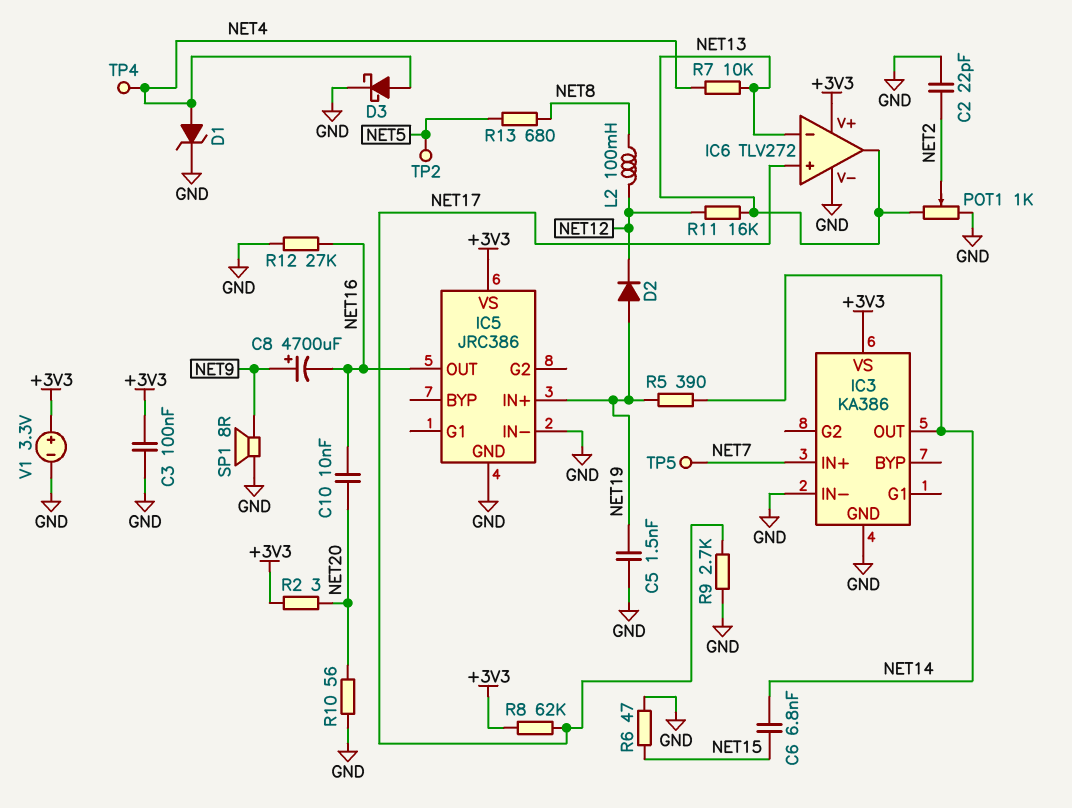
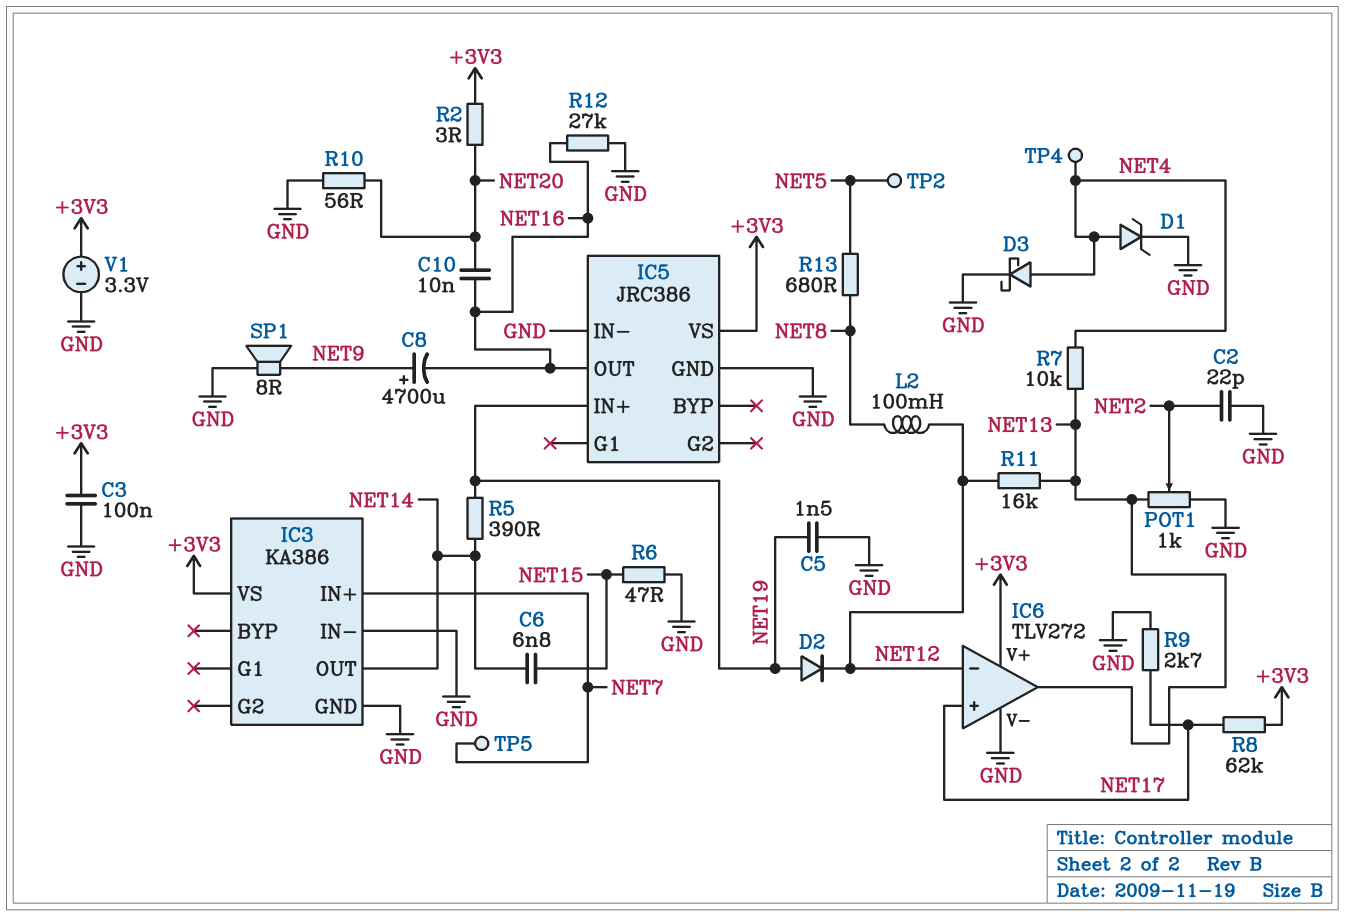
IC6 pin in-: NET13 -> NET12

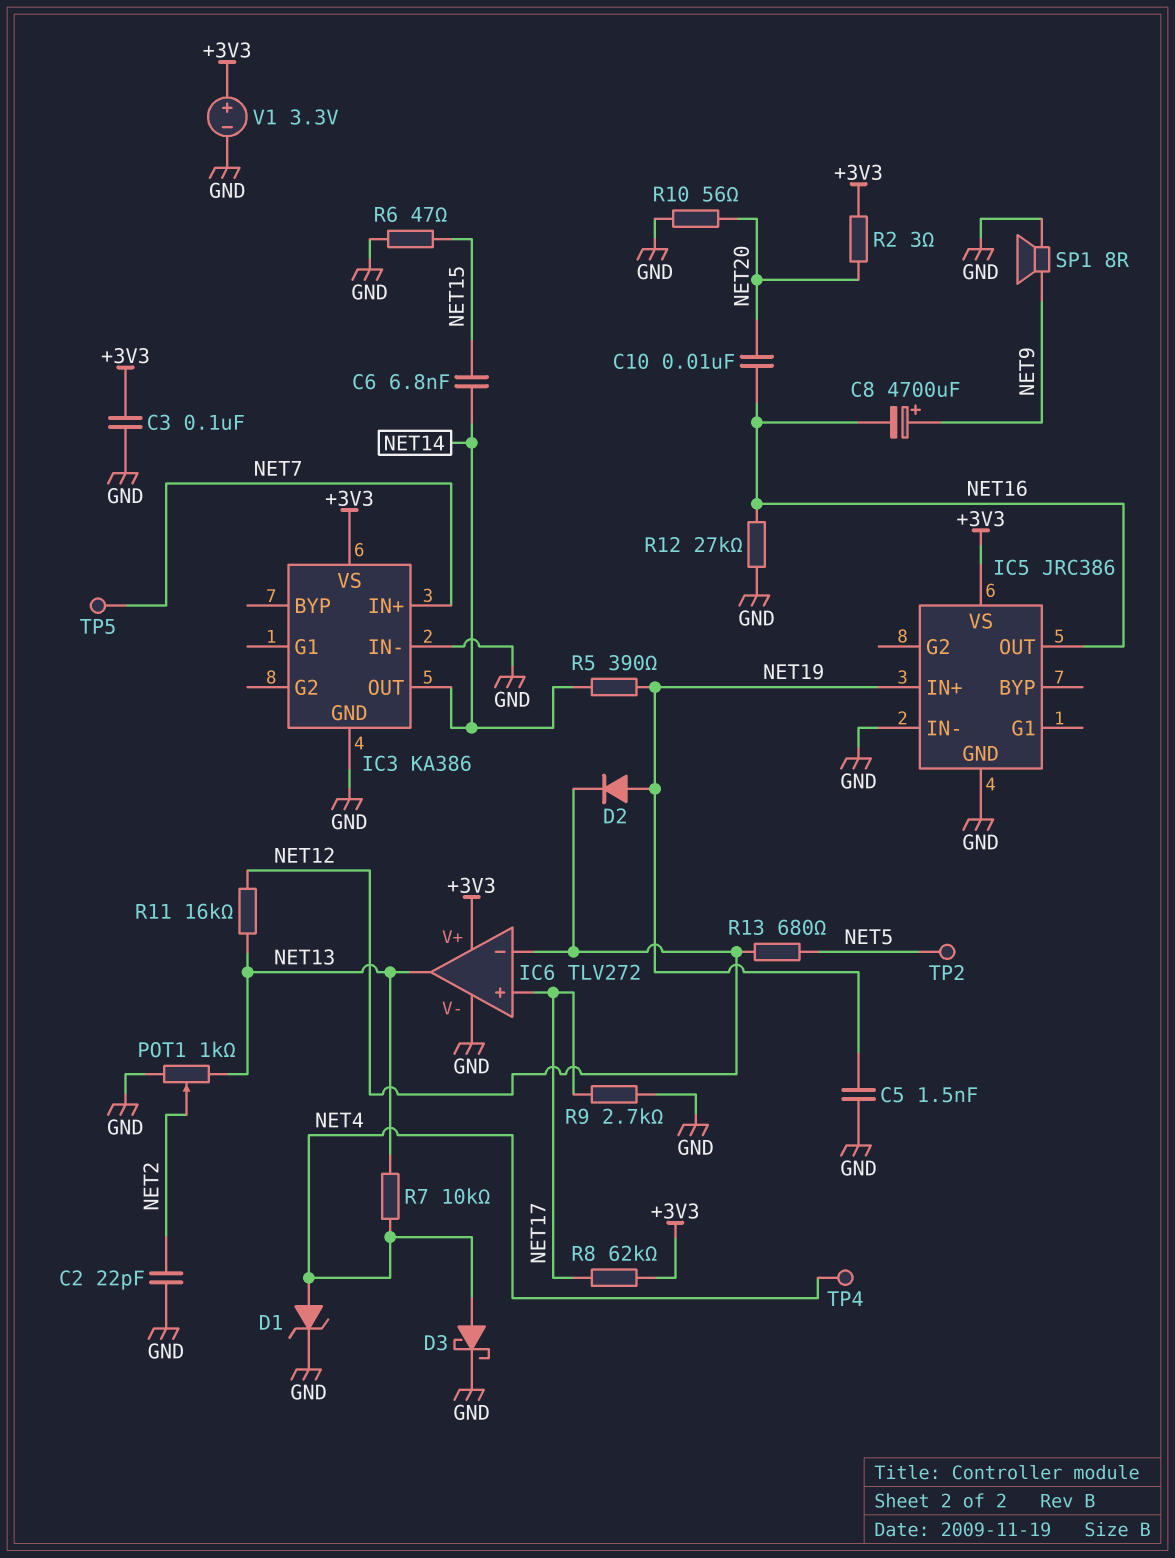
L2: 100mH (NET8, NET12) -> none
R13: 680 (NET5, NET8) -> 680 (NET5, NET12)

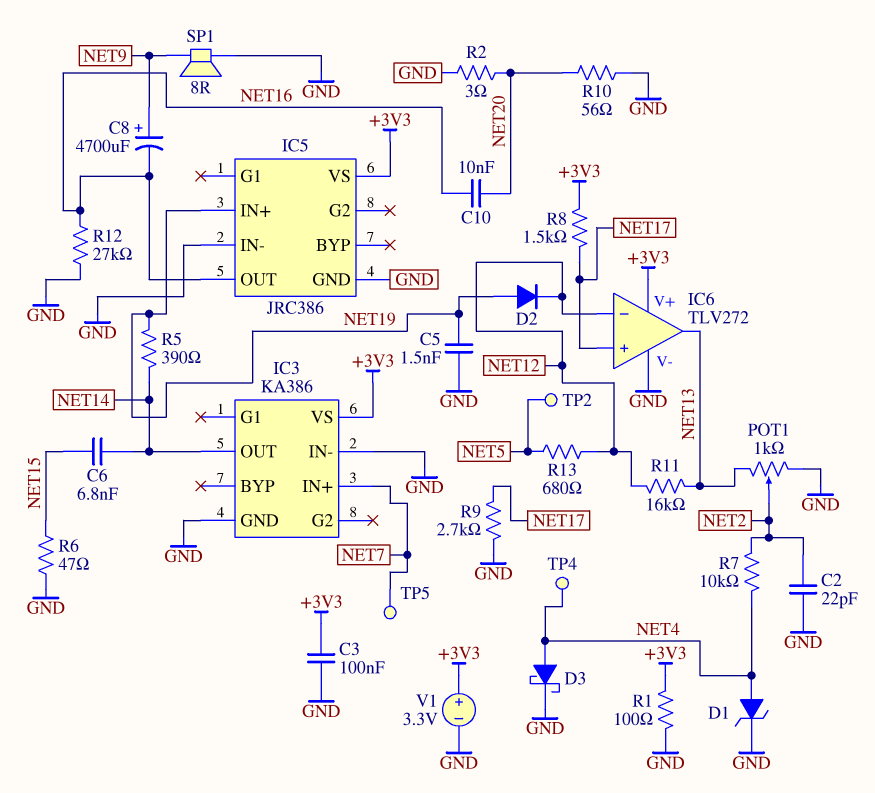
R1: none -> 100 (+3V3, GND)
R2: 3 (+3V3, NET20) -> 3 (GND, NET20)
R7: 10k (NET4, NET13) -> 10k (NET2, NET4)
R8: 62k (+3V3, NET17) -> 1.5k (+3V3, NET17)

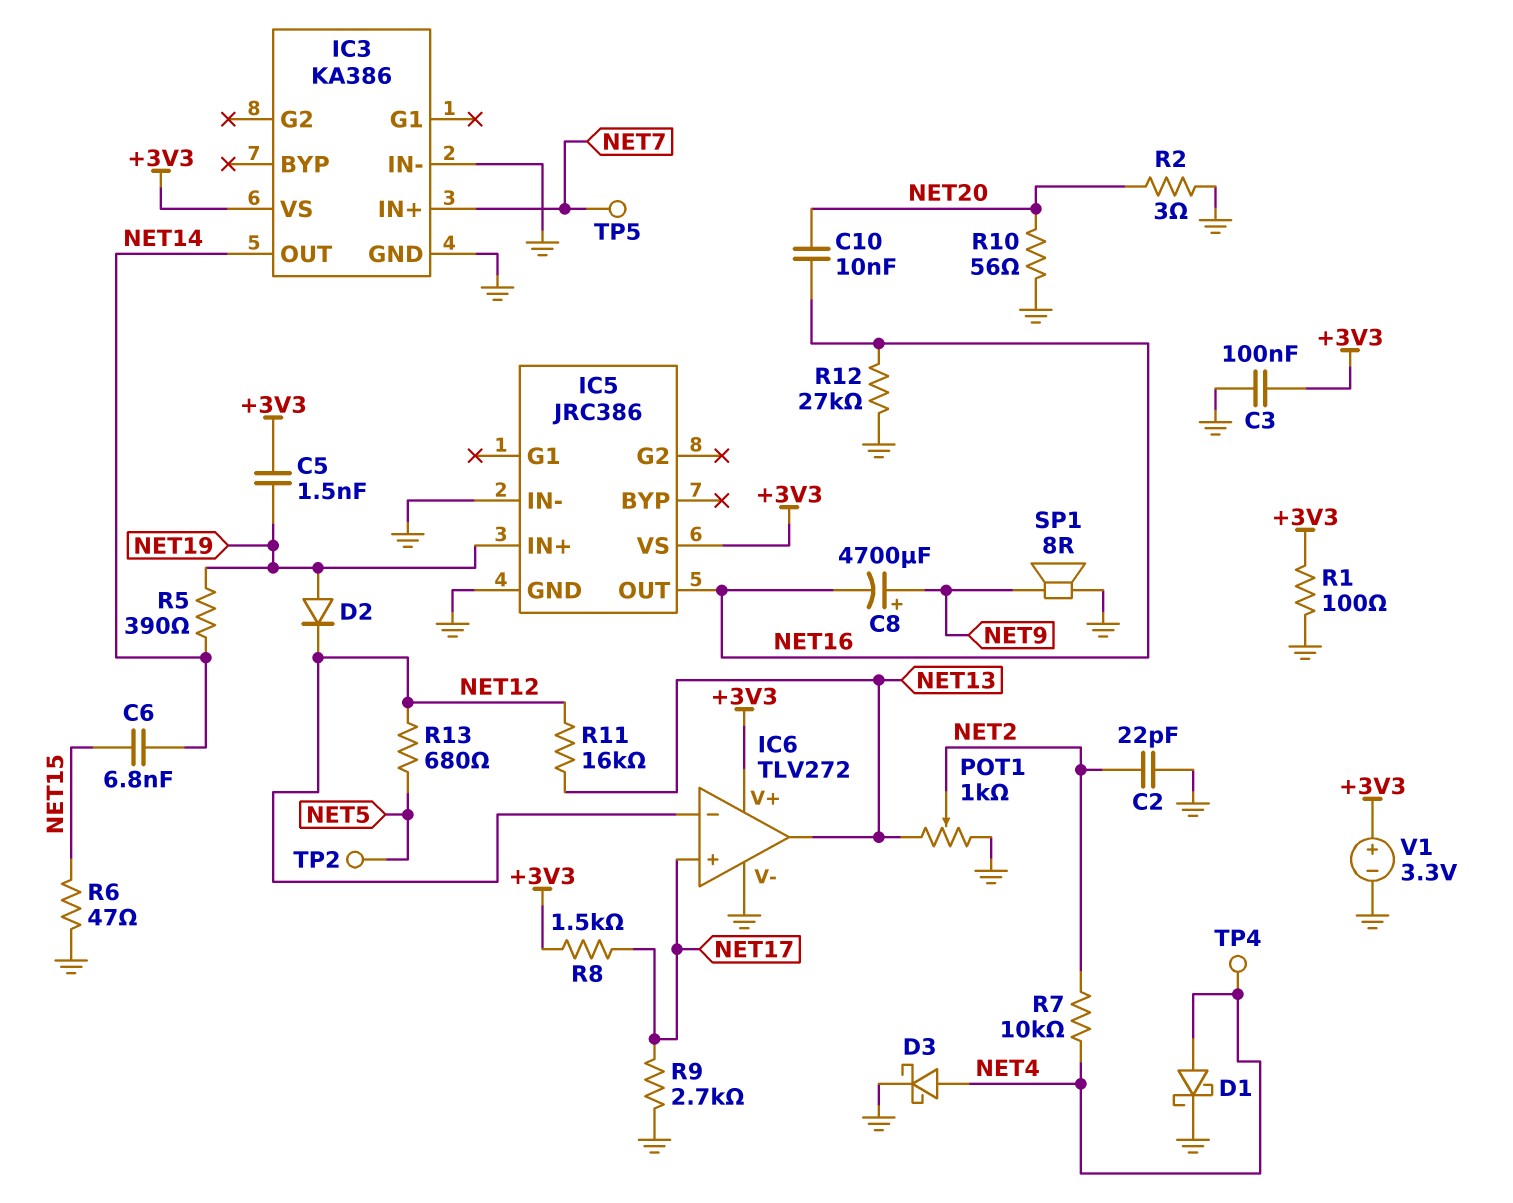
C5: 1.5nF (GND, NET19) -> 1.5nF (+3V3, NET19)
D1: zener (A NET4, K GND) -> schottky (A NET4, K GND)

